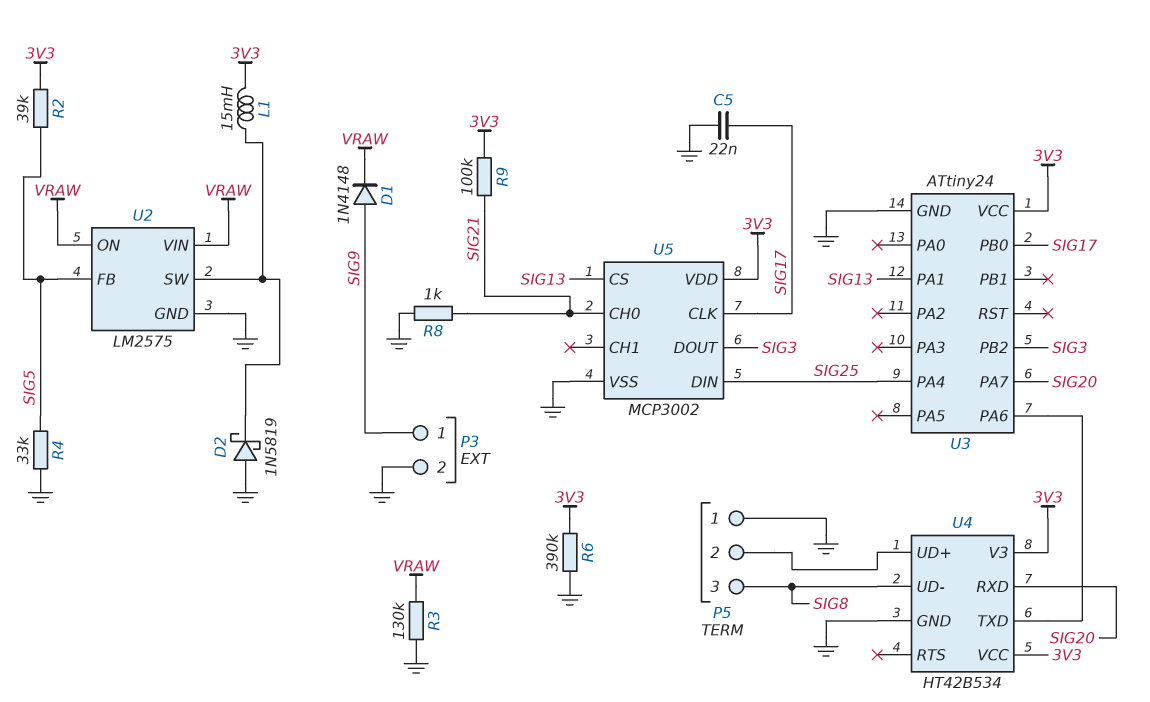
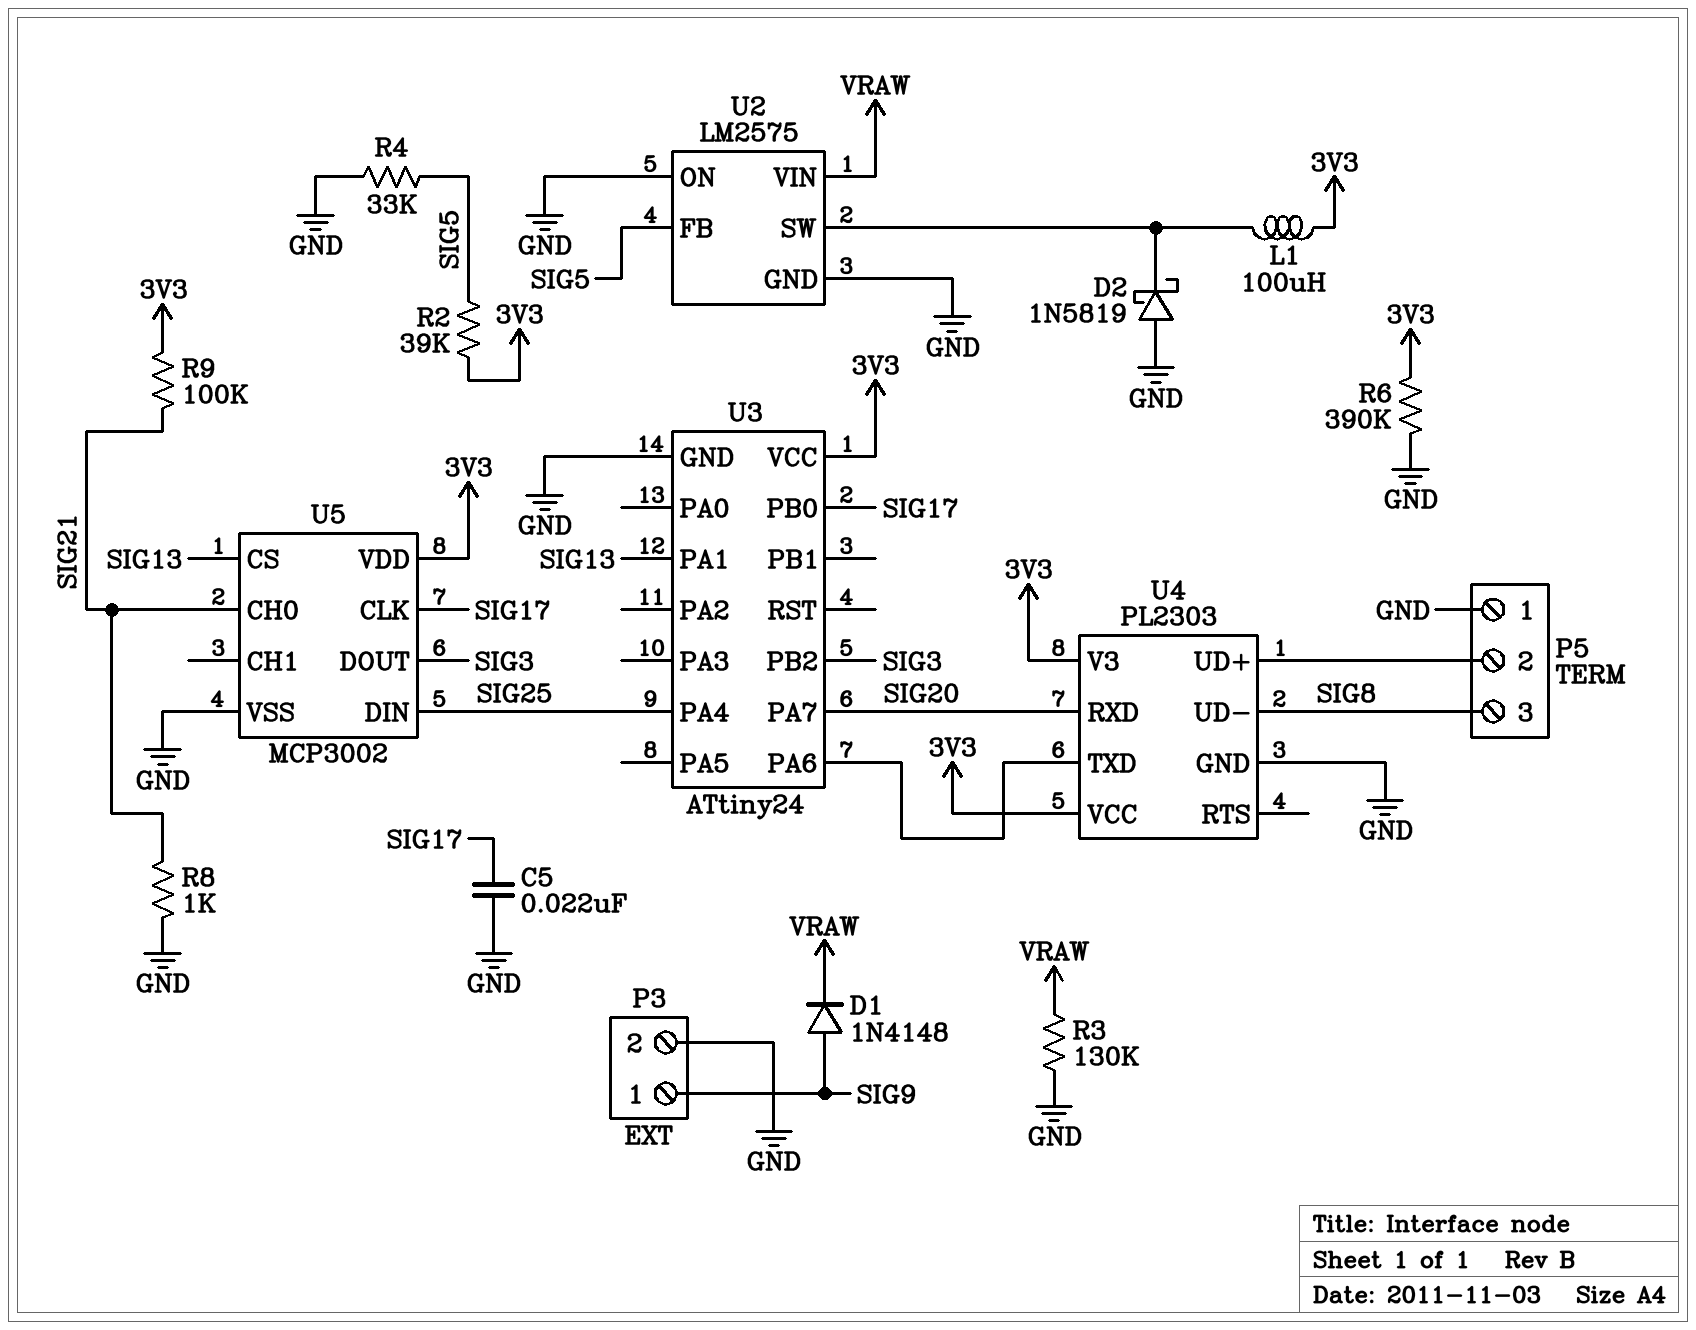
L1: 15mH (3V3, U2/SW) -> 100uH (3V3, U2/SW)
U2 pin ON: VRAW -> GND
U4: HT42B534 -> PL2303

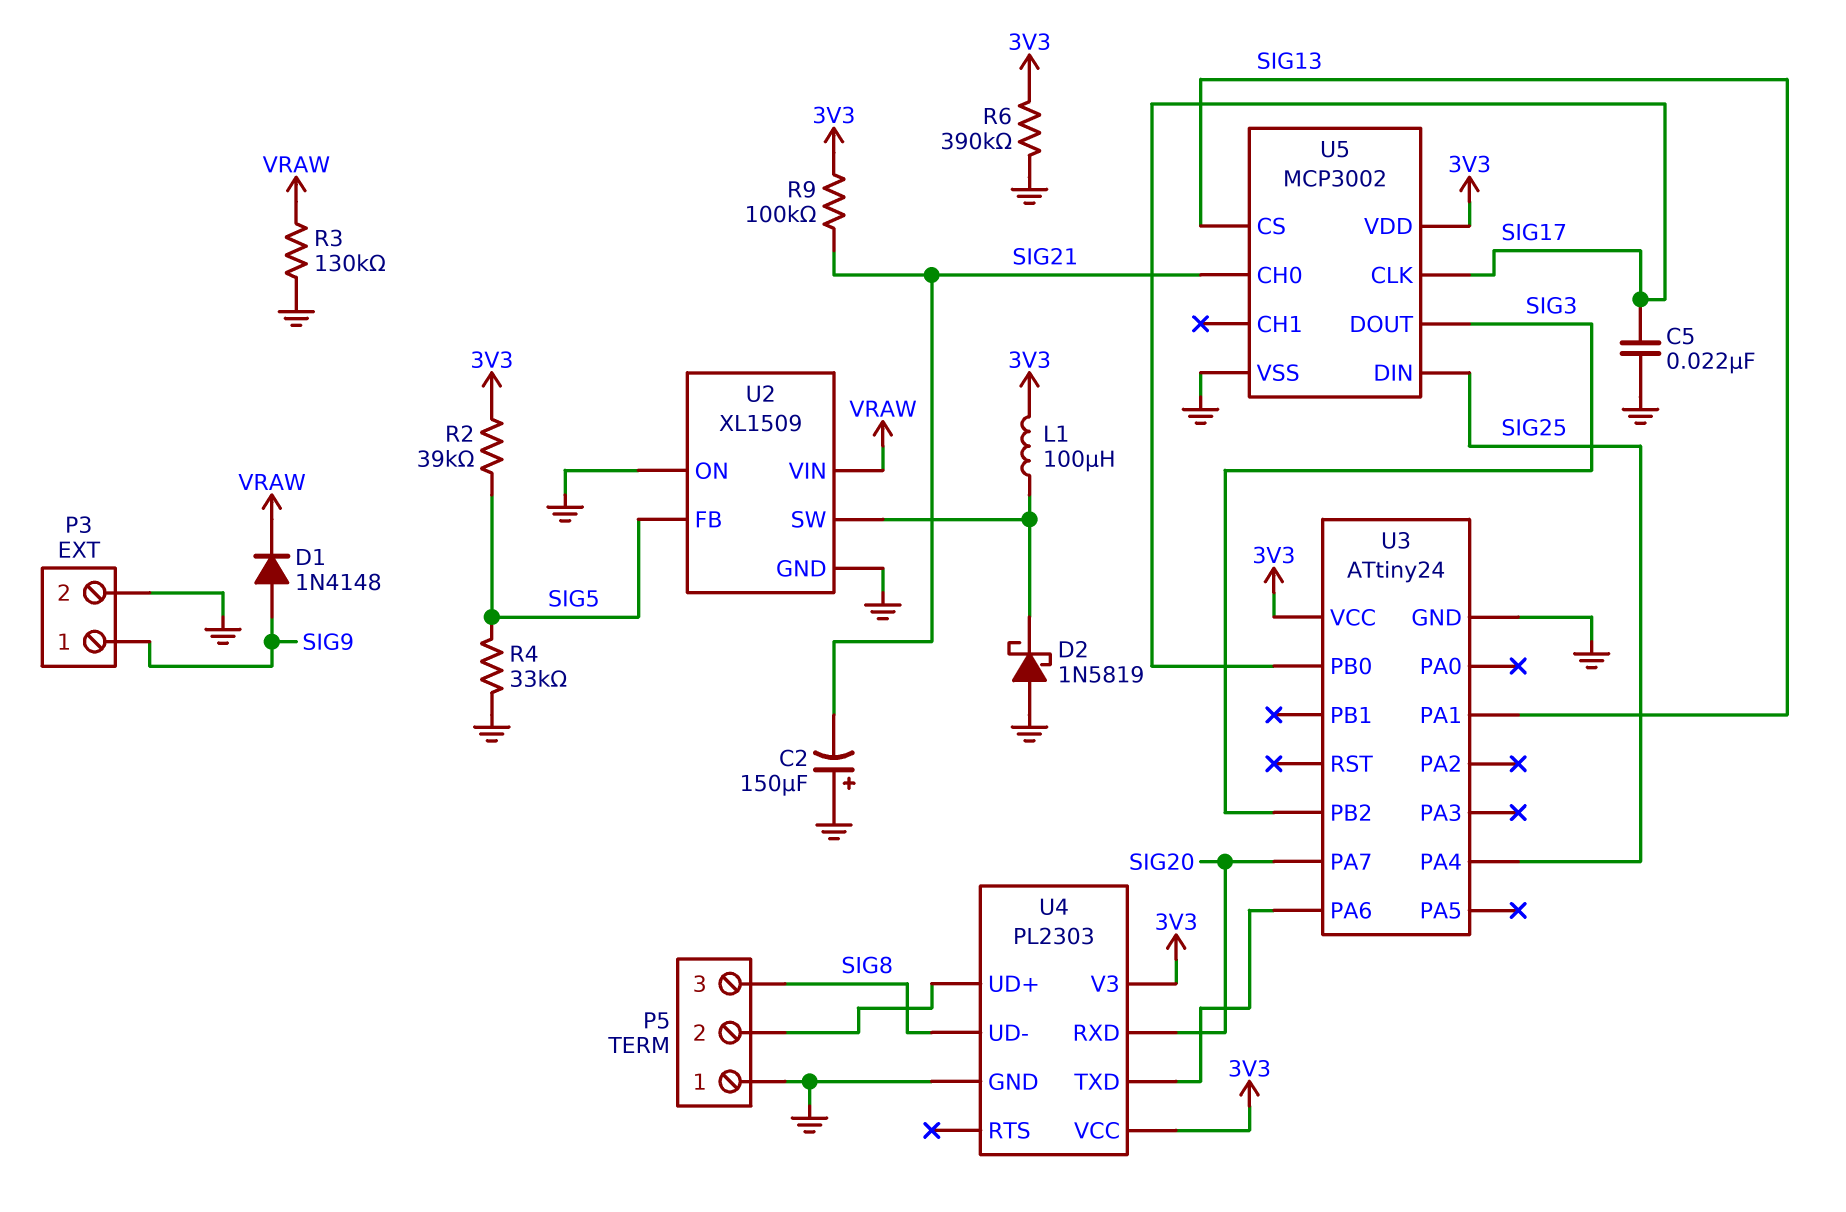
C2: none -> 150uF (plus GND, minus SIG21)
R8: 1k (GND, SIG21) -> none
U2: LM2575 -> XL1509

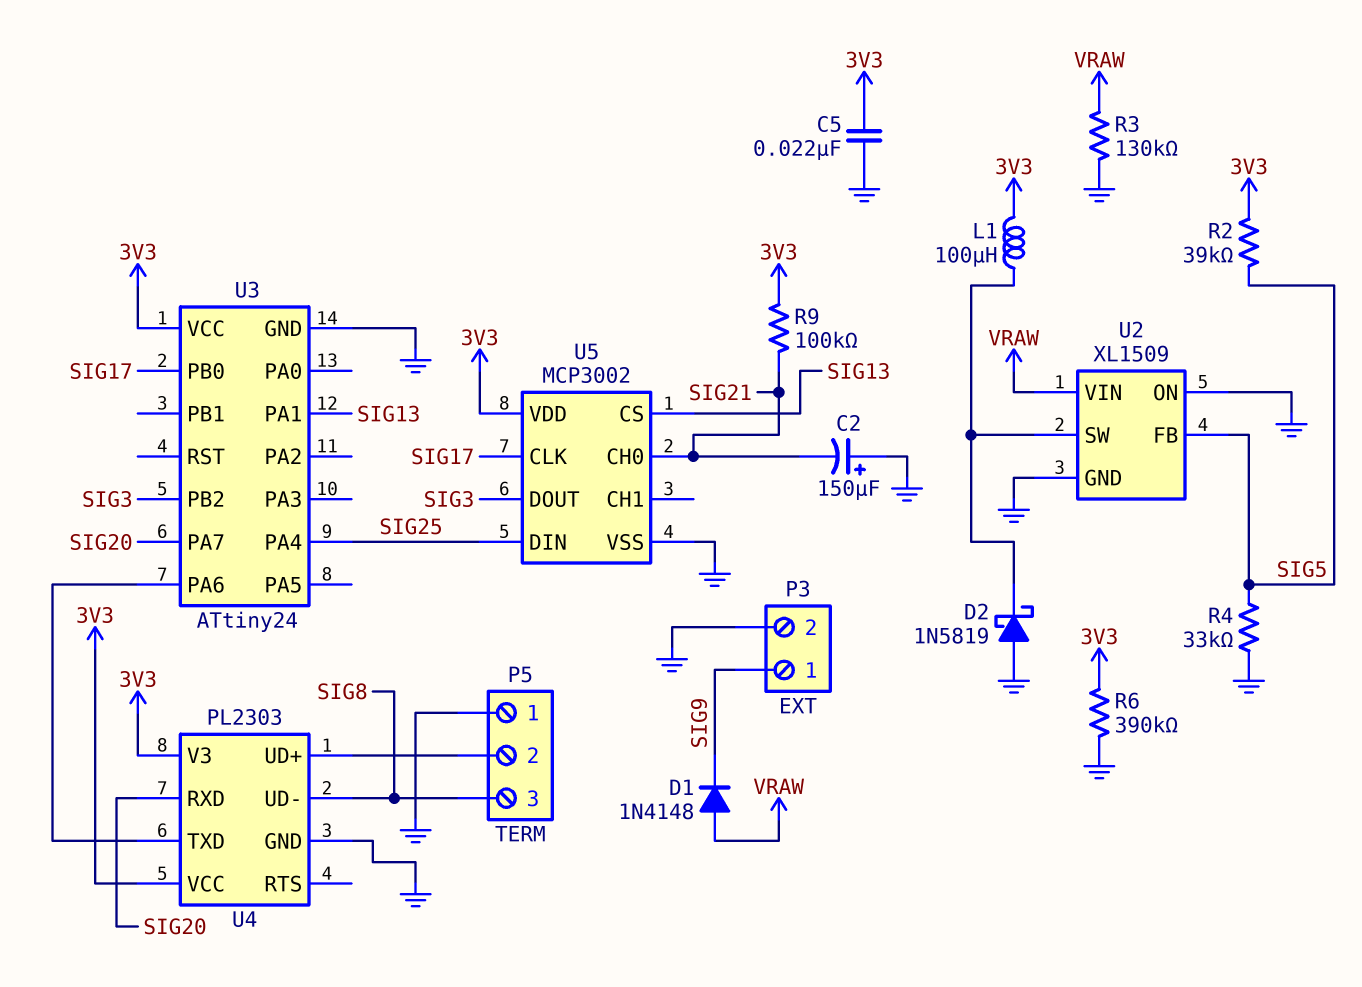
C5: 22nF (GND, SIG17) -> 22nF (3V3, GND)
D1: diode 1N4148 (A SIG9, K VRAW) -> diode 1N4148 (A VRAW, K SIG9)

